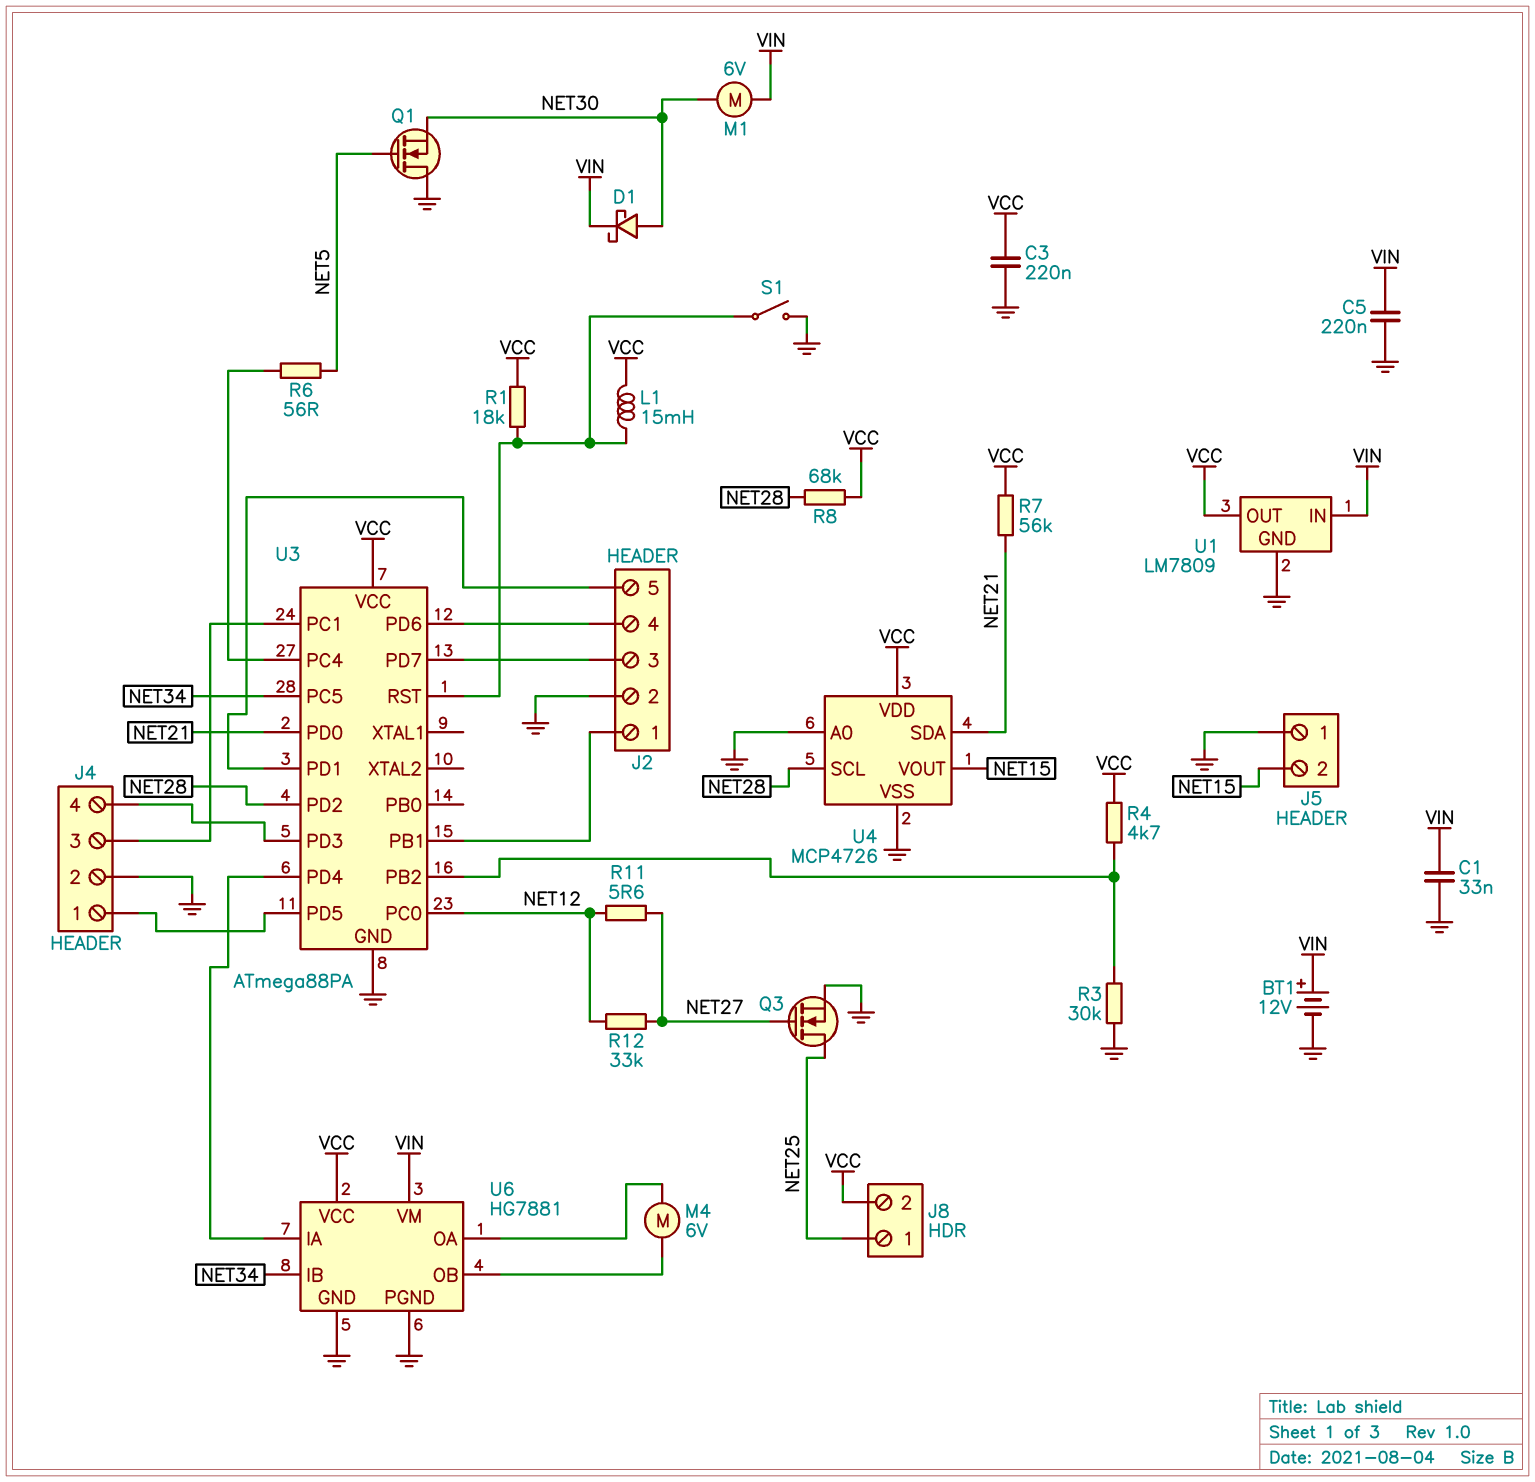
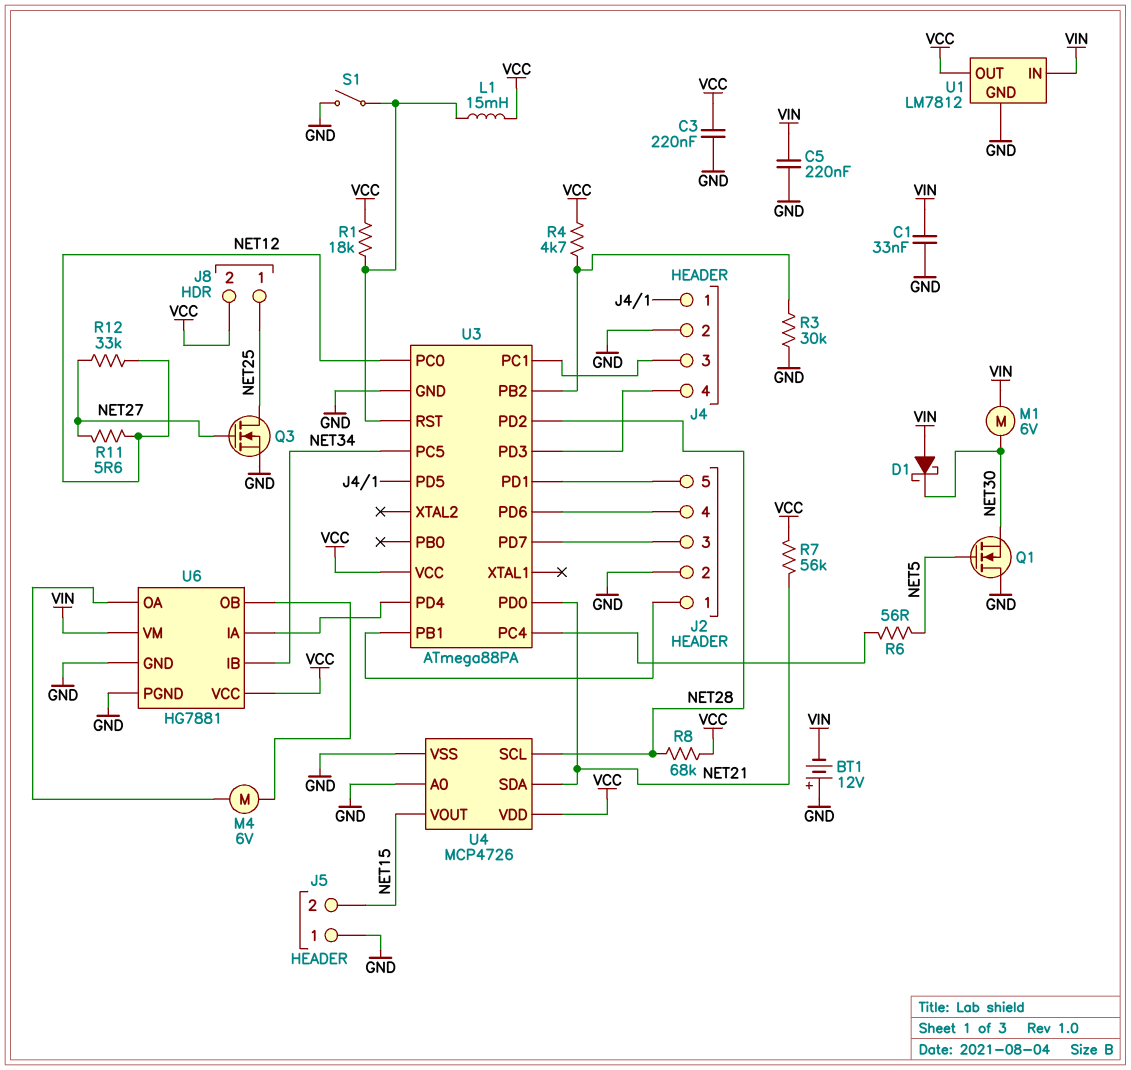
BT1: 12V (plus VIN, minus GND) -> 12V (plus GND, minus VIN)
D1: schottky (A NET30, K VIN) -> schottky (A VIN, K NET30)
U1: LM7809 -> LM7812

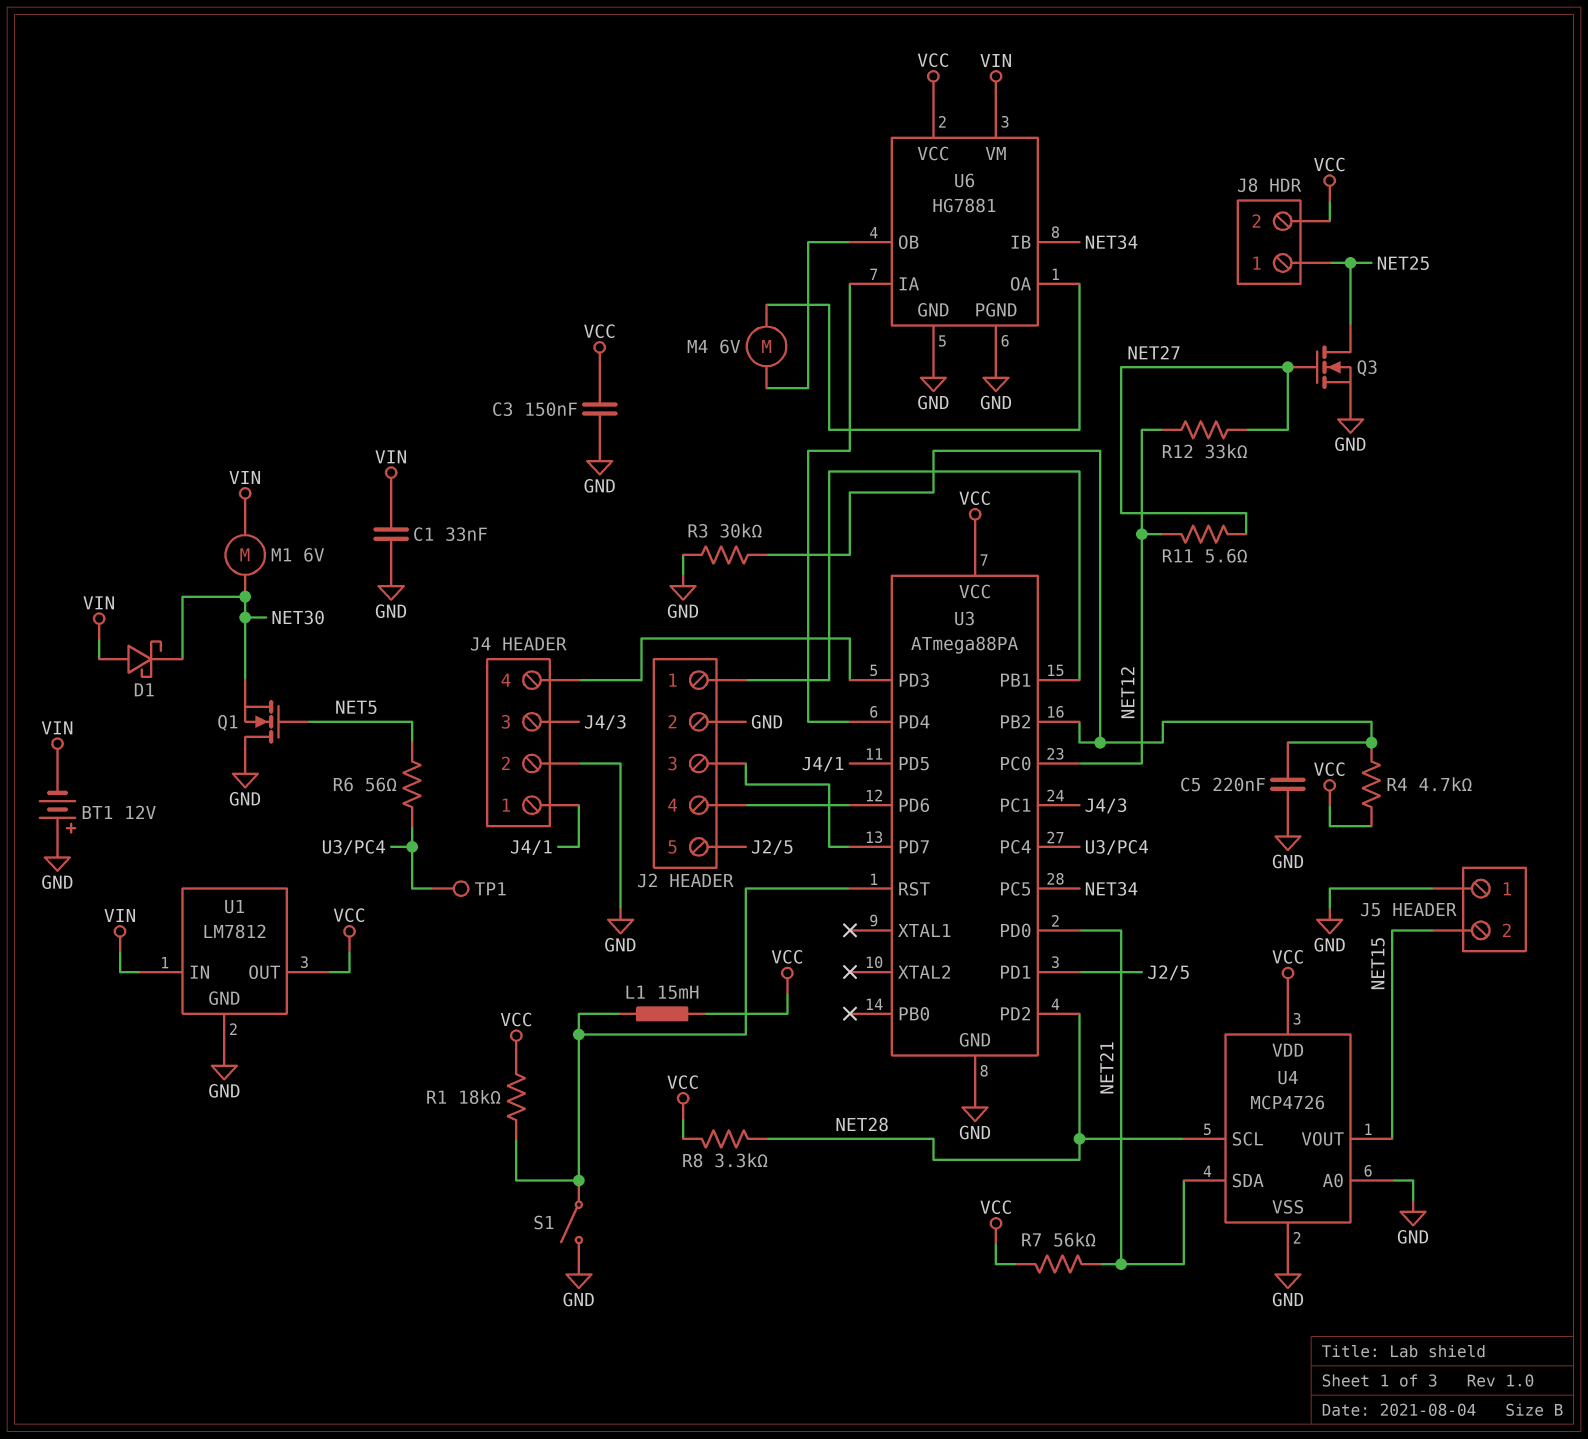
C3: 220nF (GND, VCC) -> 150nF (GND, VCC)
C5: 220nF (GND, VIN) -> 220nF (GND, U3/PB2)
R8: 68k (NET28, VCC) -> 3.3k (NET28, VCC)
TP1: none -> test point (U3/PC4)

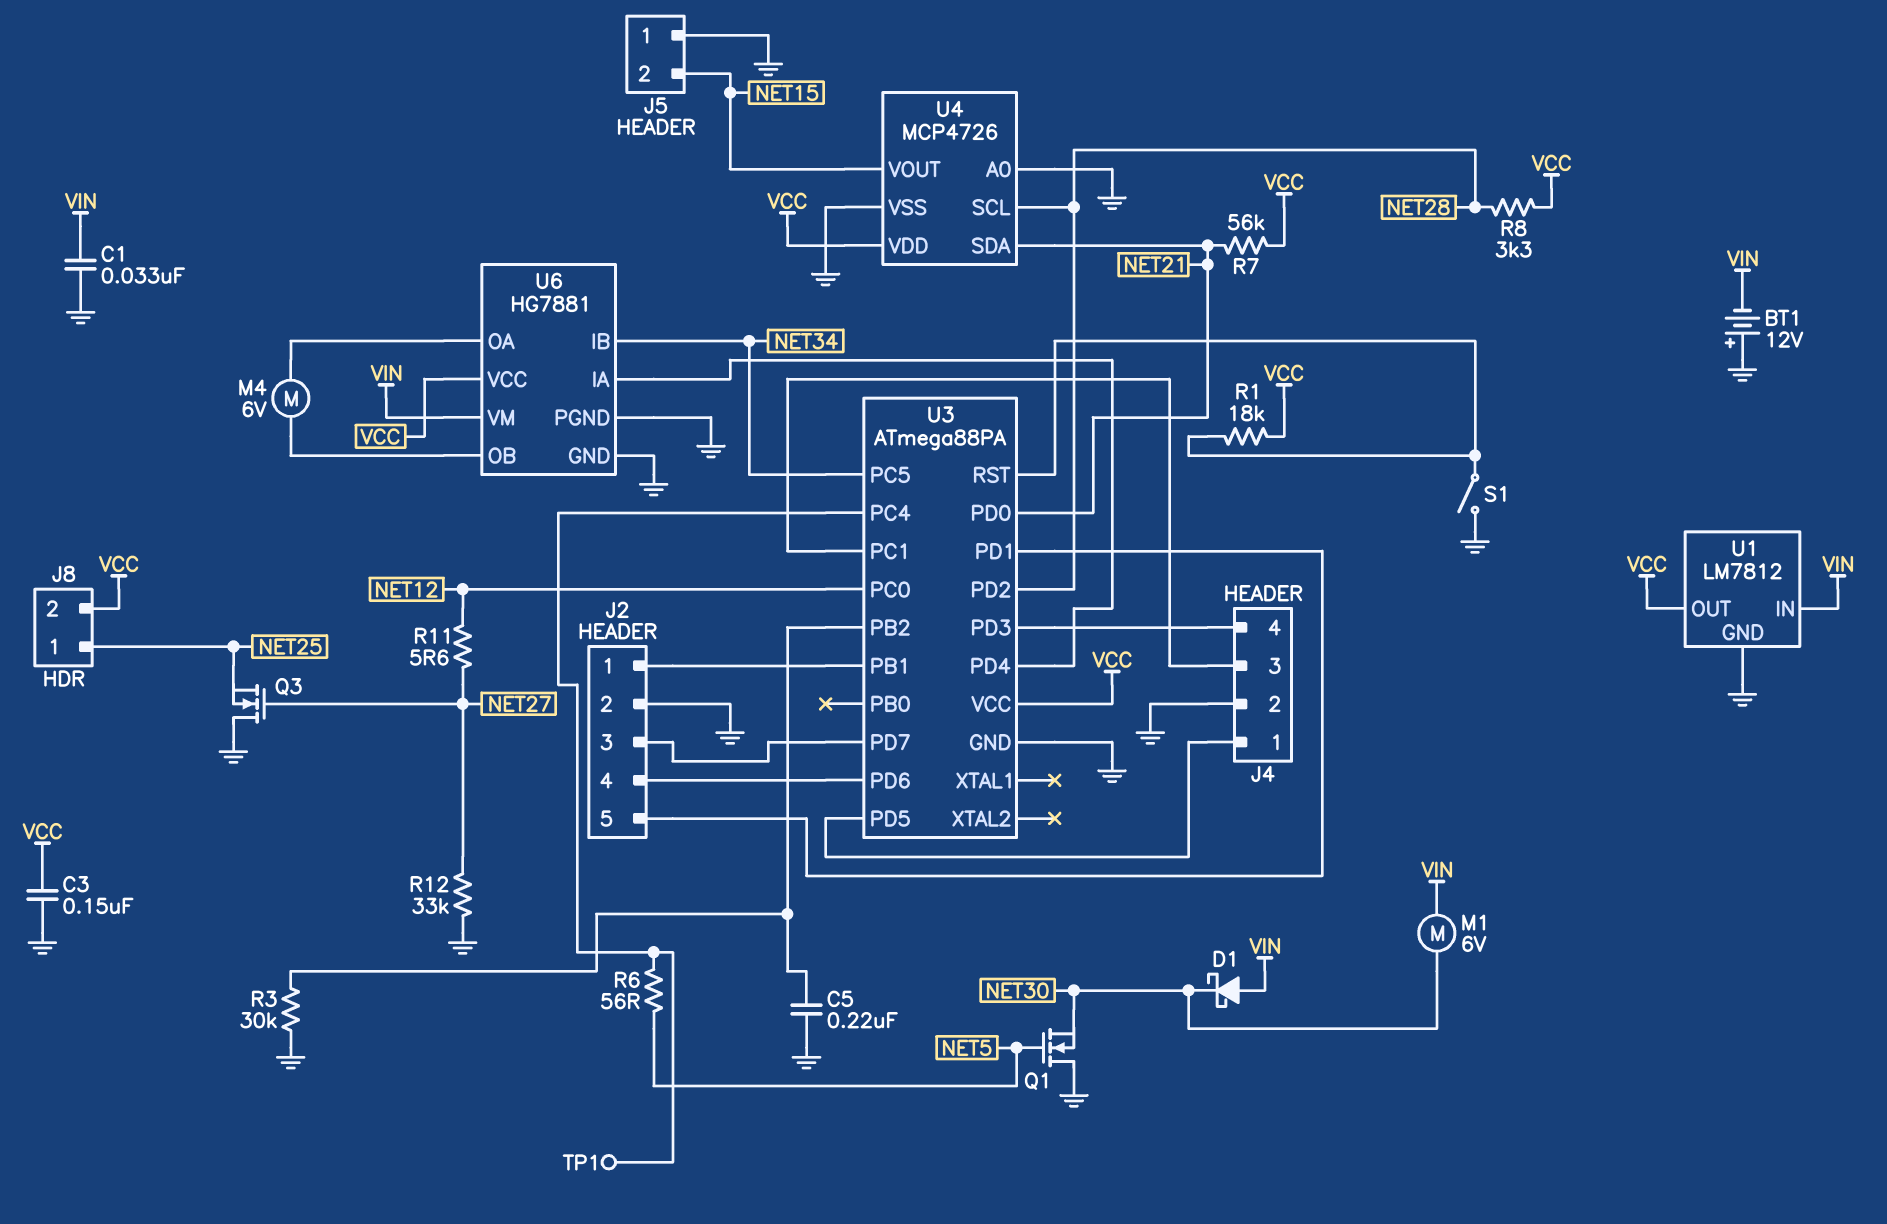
L1: 15mH (U3/RST, VCC) -> none
Q3: NMOS (G NET27, D NET25, S GND) -> NMOS (G NET27, D GND, S NET25)
R4: 4.7k (U3/PB2, VCC) -> none
R12: 33k (NET12, NET27) -> 33k (GND, NET27)

